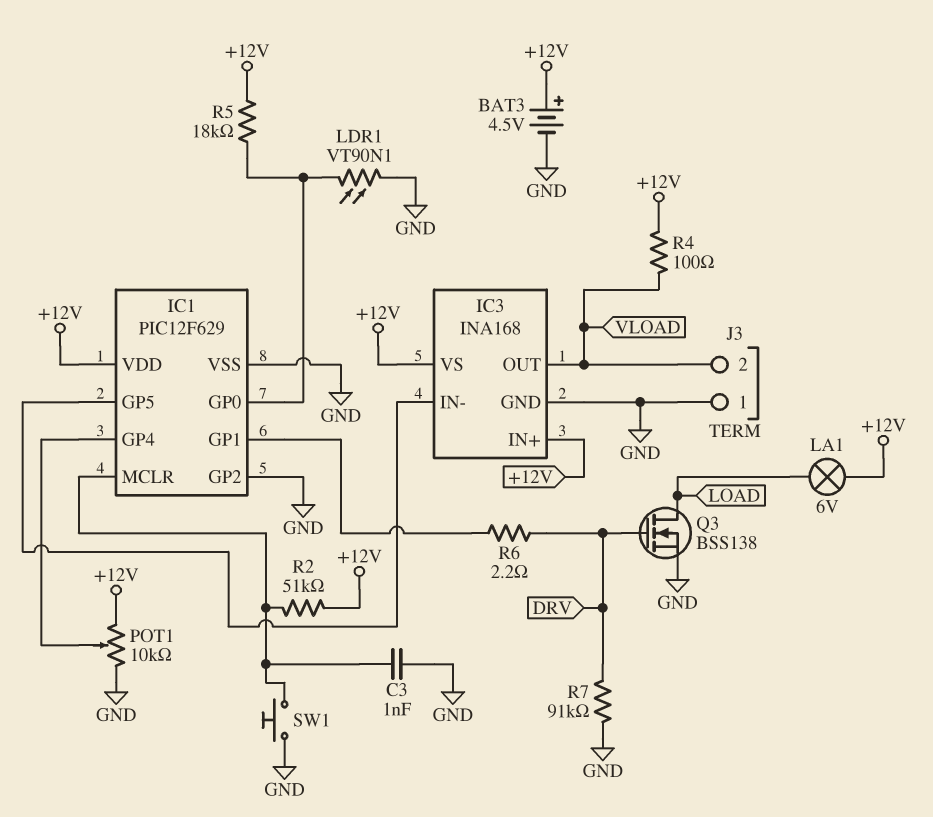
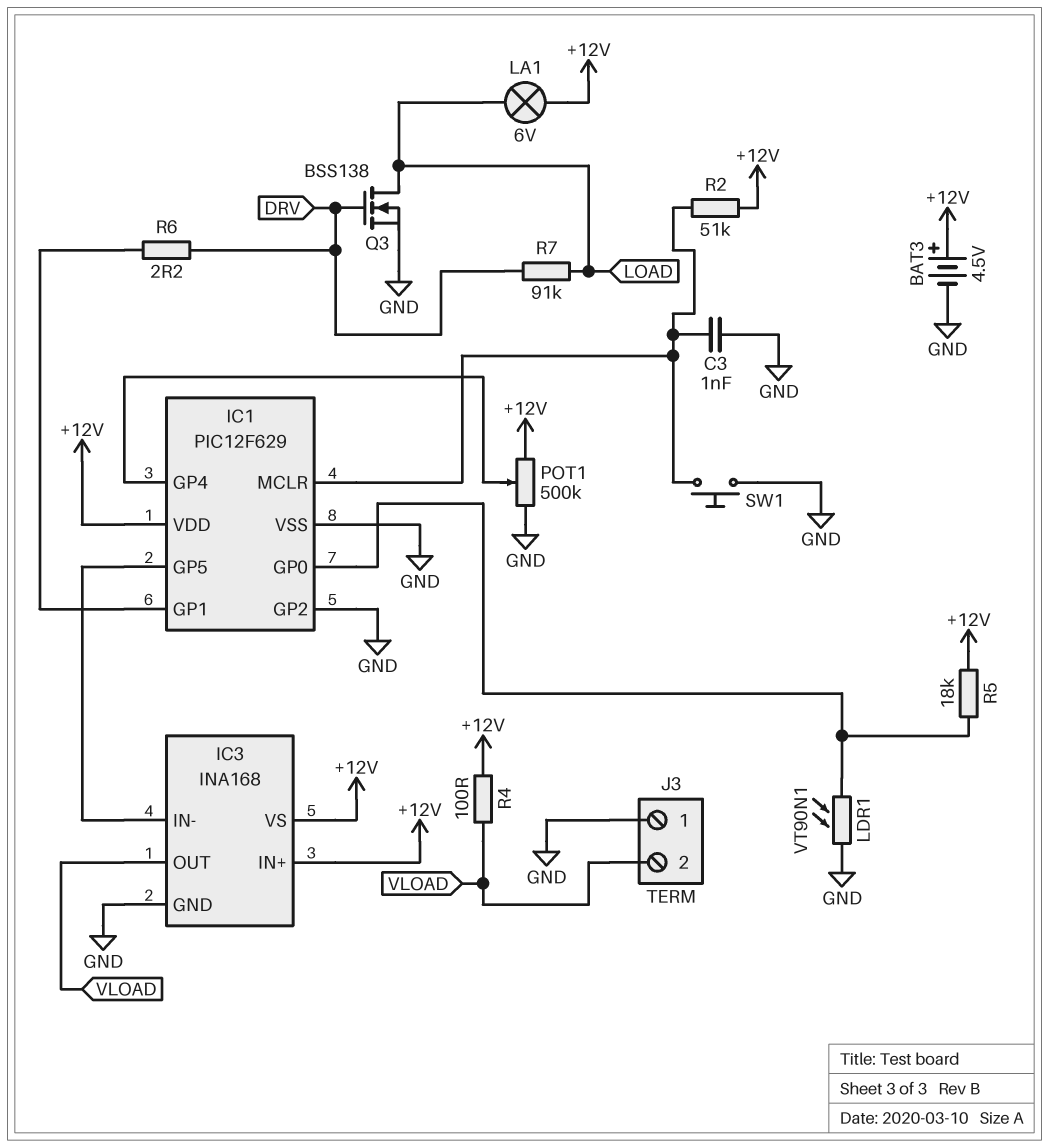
POT1: 10k (+12V, GND, wiper IC1/GP4) -> 500k (+12V, GND, wiper IC1/GP4)
R7: 91k (DRV, GND) -> 91k (DRV, LOAD)

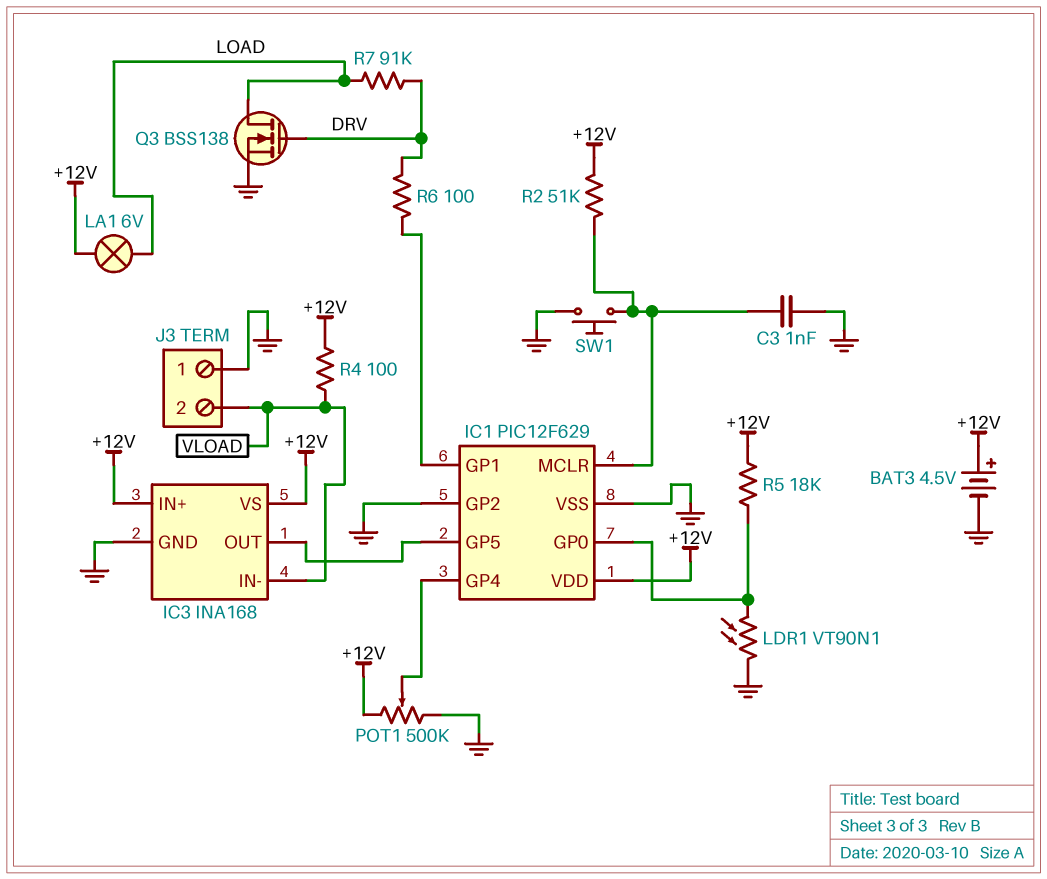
IC3 pin IN-: IC1/GP5 -> VLOAD
IC3 pin OUT: VLOAD -> IC1/GP5
R6: 2.2 (DRV, IC1/GP1) -> 100 (DRV, IC1/GP1)

